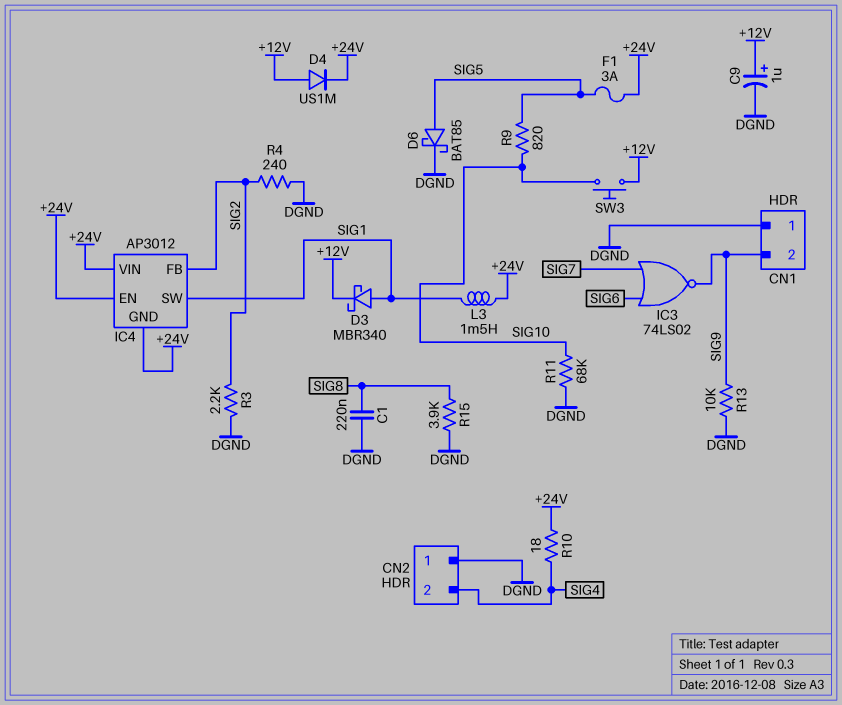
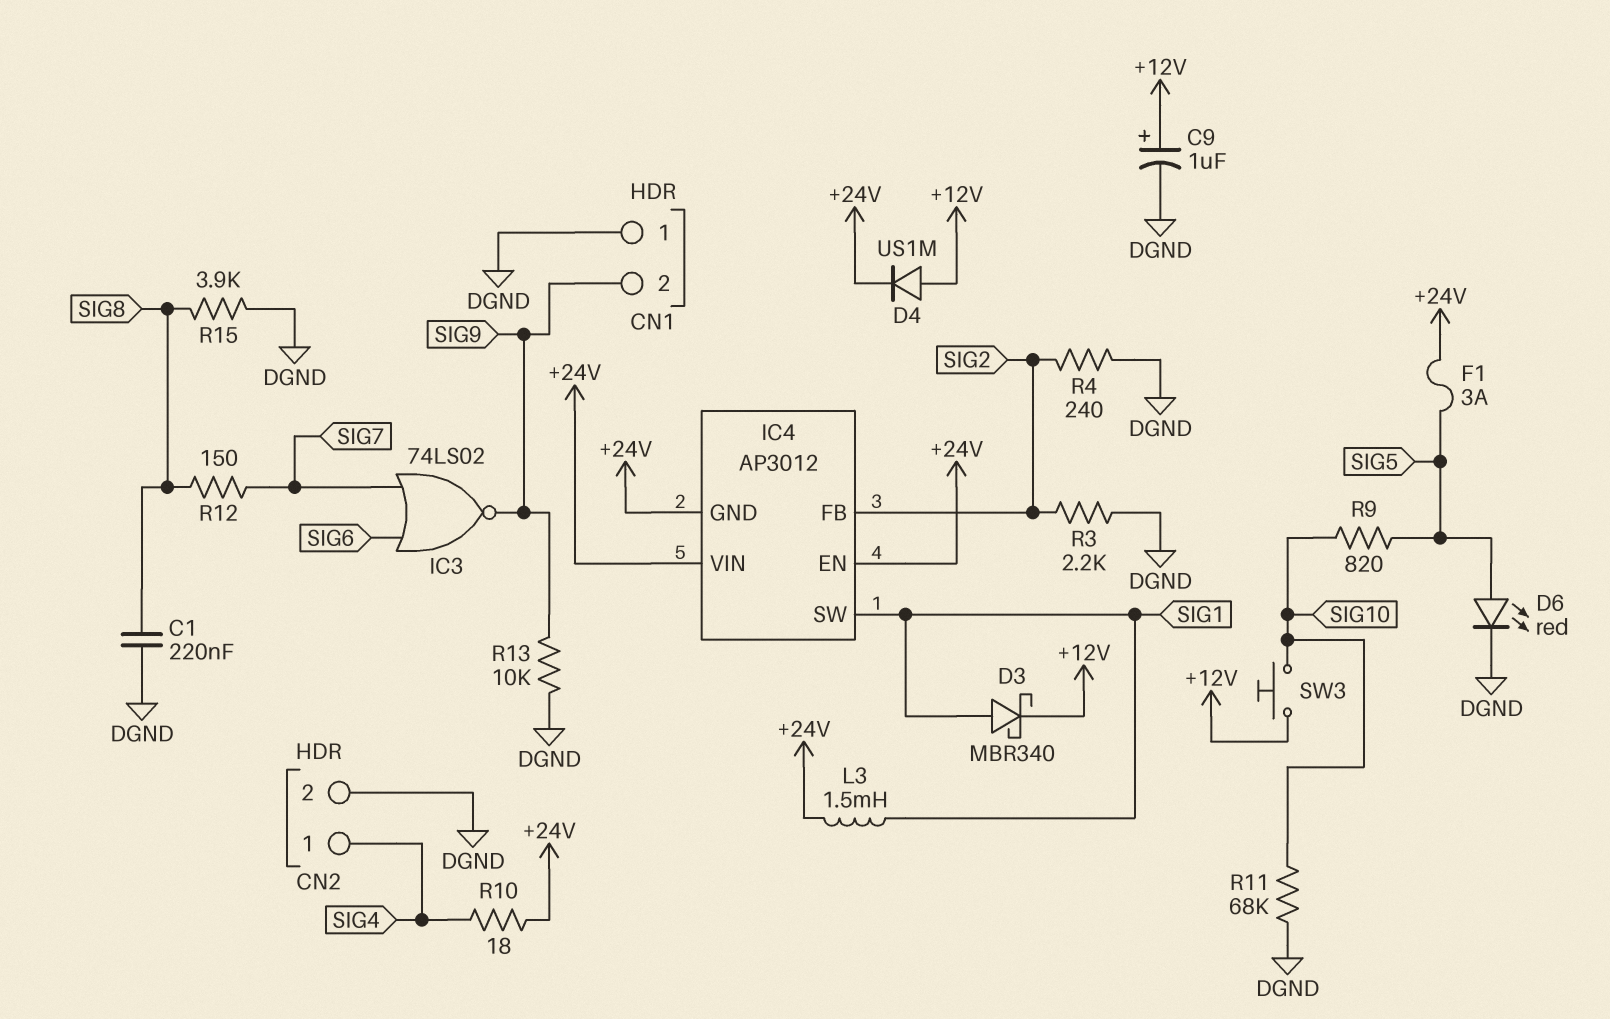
CN2 pin 1: DGND -> SIG4
CN2 pin 2: SIG4 -> DGND
D6: schottky BAT85 (A SIG5, K DGND) -> LED red (A SIG5, K DGND)
R12: none -> 150 (SIG7, SIG8)

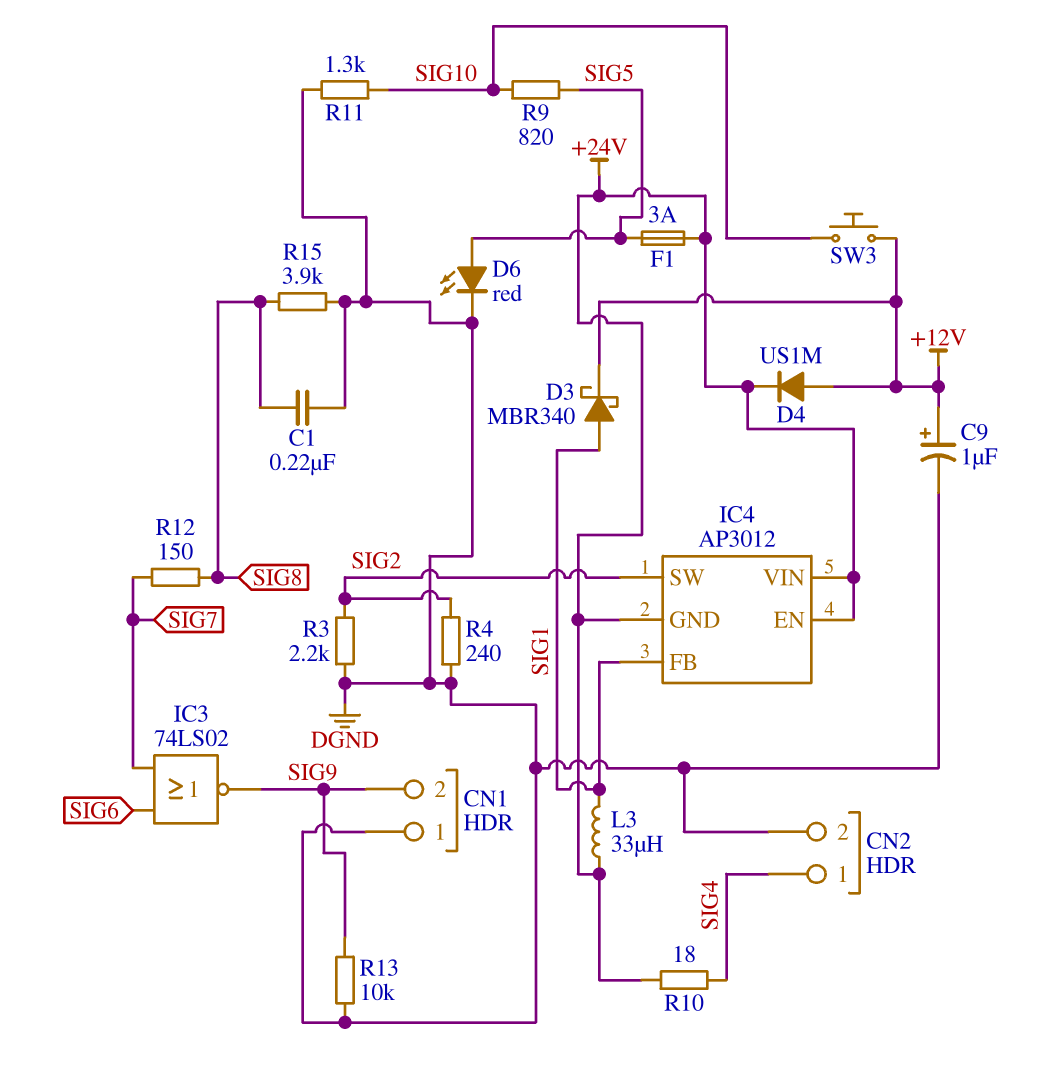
IC4 pin FB: SIG2 -> SIG1
IC4 pin SW: SIG1 -> SIG2
L3: 1.5mH (+24V, SIG1) -> 33uH (+24V, SIG1)
R11: 68k (DGND, SIG10) -> 1.3k (DGND, SIG10)

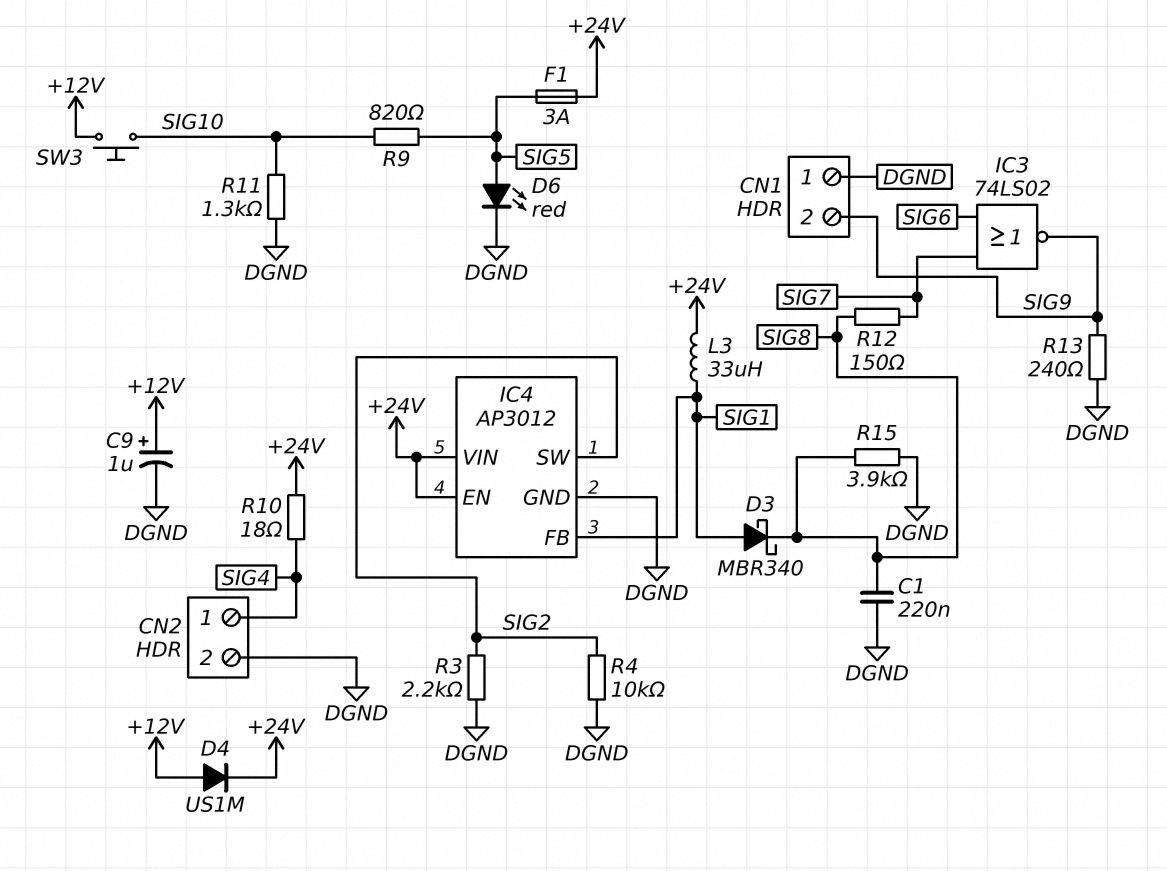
D3: schottky MBR340 (A SIG1, K +12V) -> schottky MBR340 (A SIG1, K SIG8)
IC4 pin GND: +24V -> DGND
R4: 240 (DGND, SIG2) -> 10k (DGND, SIG2)
R13: 10k (DGND, SIG9) -> 240 (DGND, SIG9)

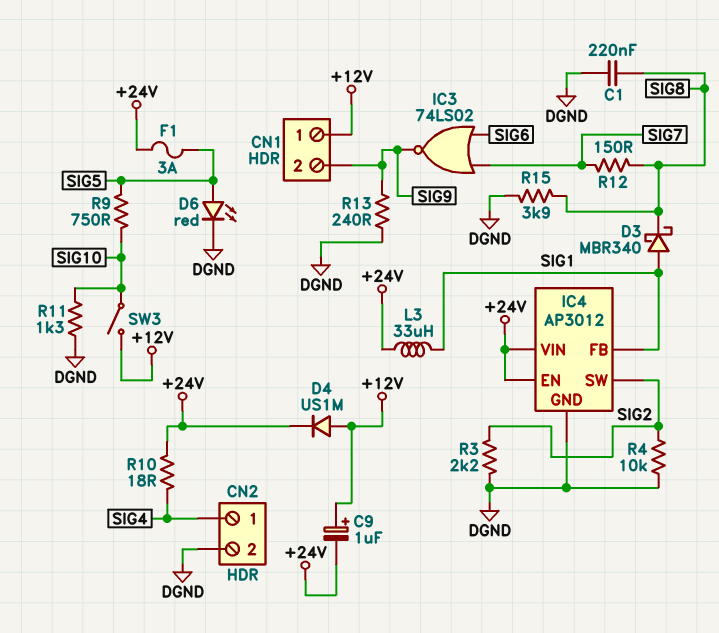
C9: 1uF (plus +12V, minus DGND) -> 1uF (plus +12V, minus +24V)
CN1 pin 1: DGND -> +12V
R9: 820 (SIG5, SIG10) -> 750 (SIG5, SIG10)
SW3: button (+12V, SIG10) -> switch (+12V, SIG10)

